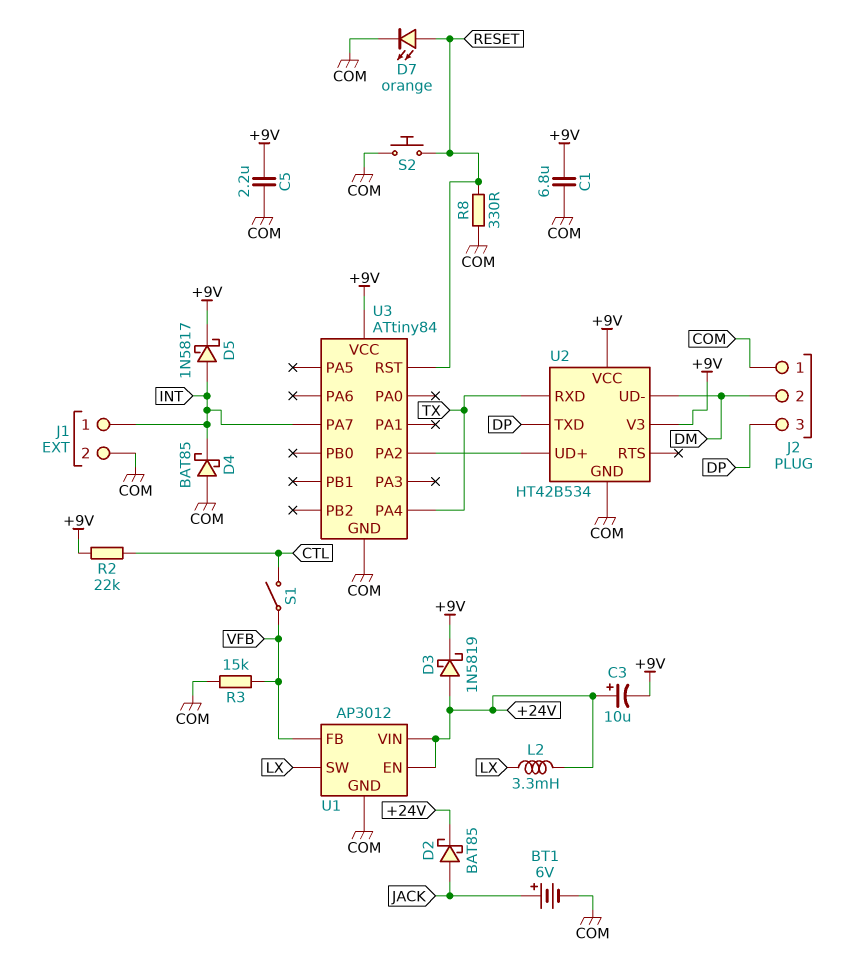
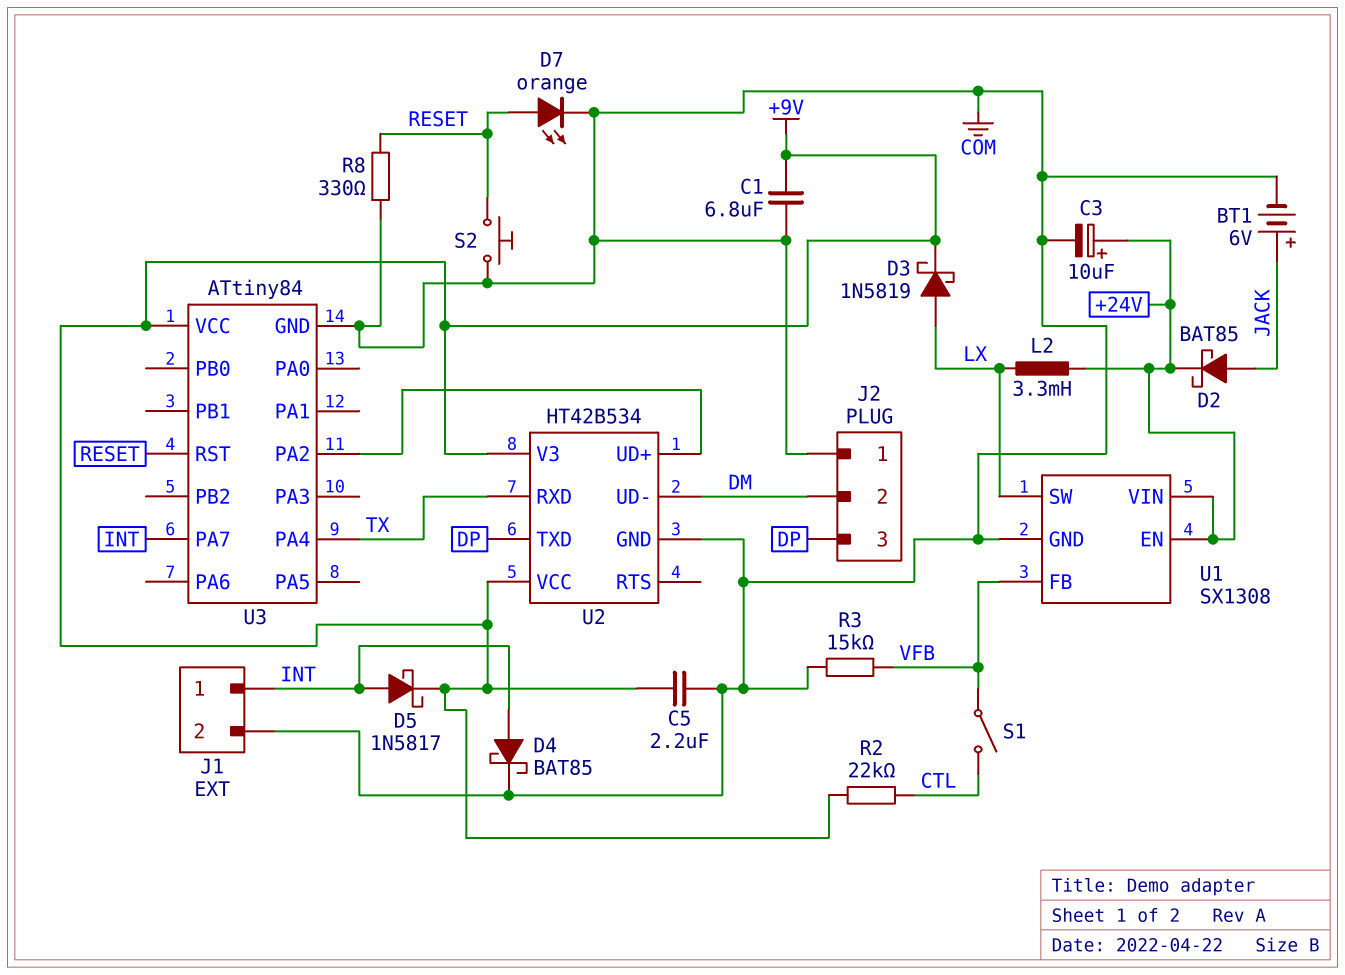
C3: 10uF (plus +24V, minus +9V) -> 10uF (plus +24V, minus COM)
D3: schottky 1N5819 (A +24V, K +9V) -> schottky 1N5819 (A LX, K +9V)
D4: schottky BAT85 (A COM, K INT) -> schottky BAT85 (A INT, K COM)
U1: AP3012 -> SX1308

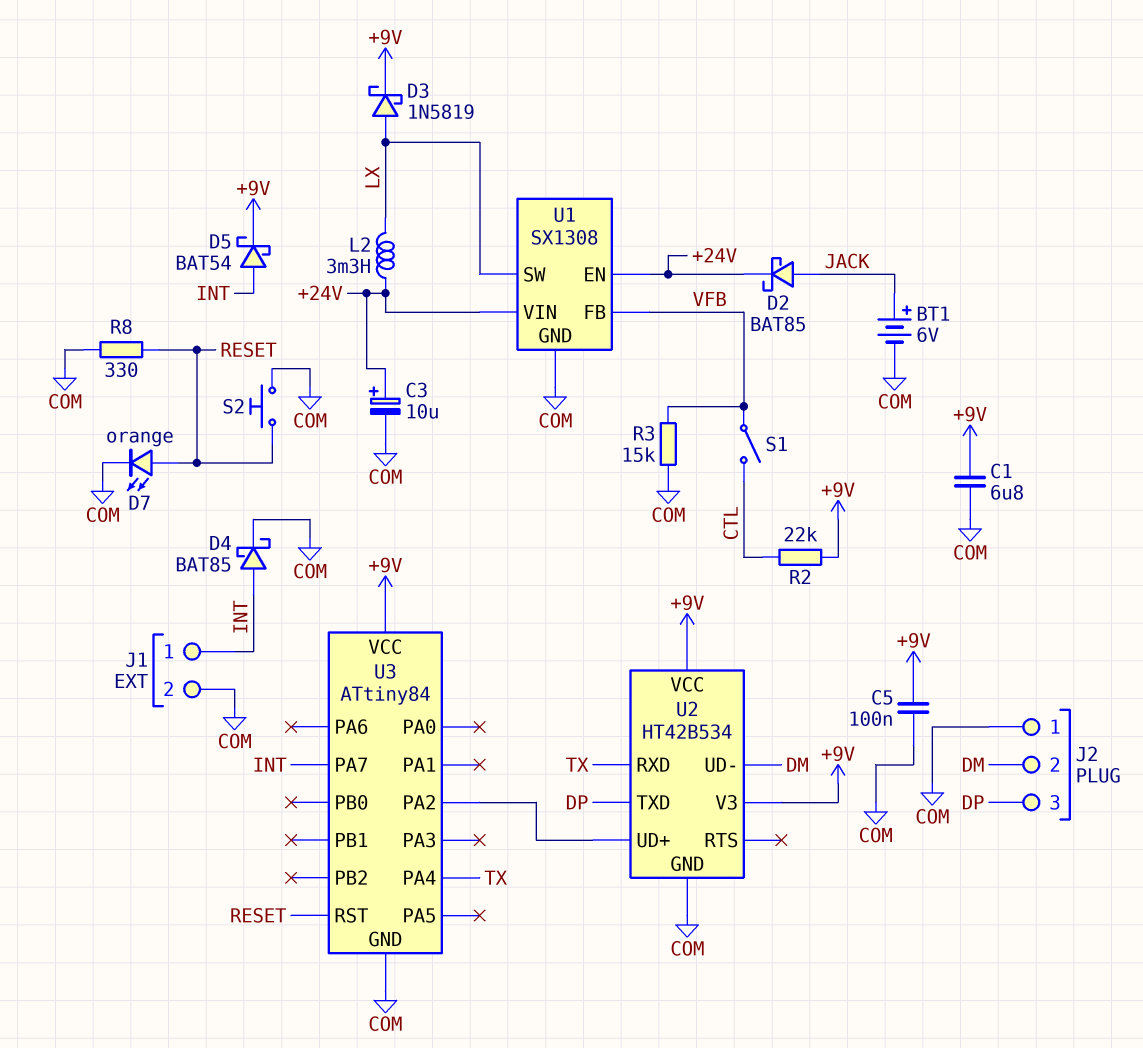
C5: 2.2uF (+9V, COM) -> 100nF (+9V, COM)
D5: schottky 1N5817 (A INT, K +9V) -> schottky BAT54 (A INT, K +9V)

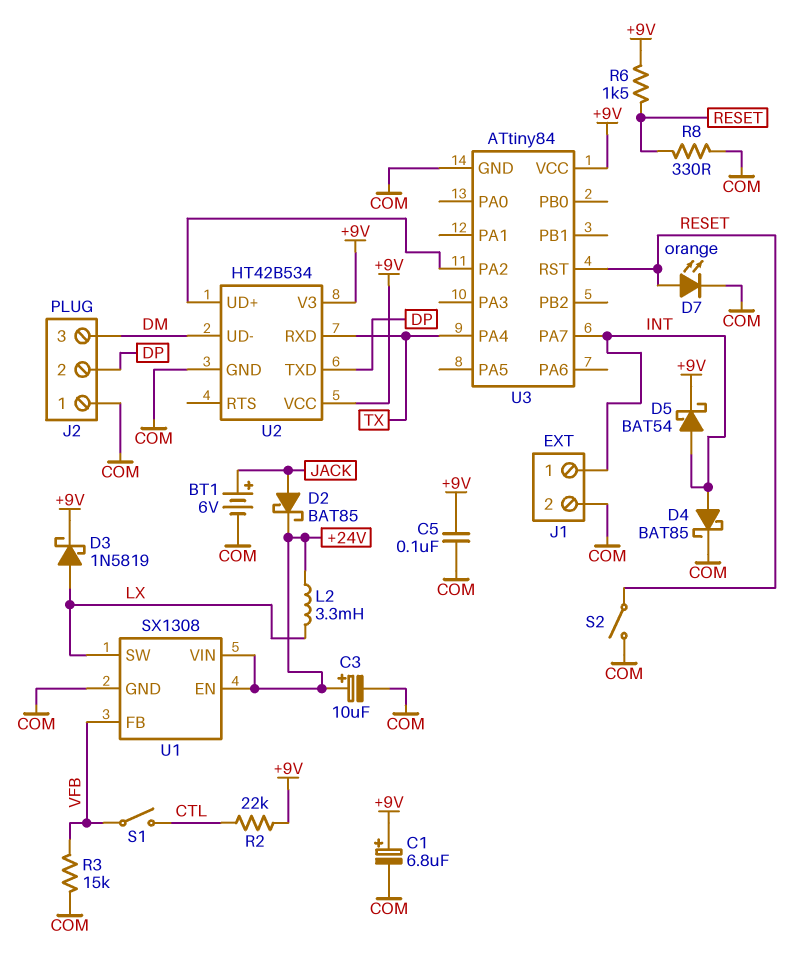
C1: 6.8uF (+9V, COM) -> 6.8uF (plus +9V, minus COM)
J2 pin 2: DM -> DP
J2 pin 3: DP -> DM
R6: none -> 1.5k (+9V, RESET)
S2: button (COM, RESET) -> switch (COM, RESET)

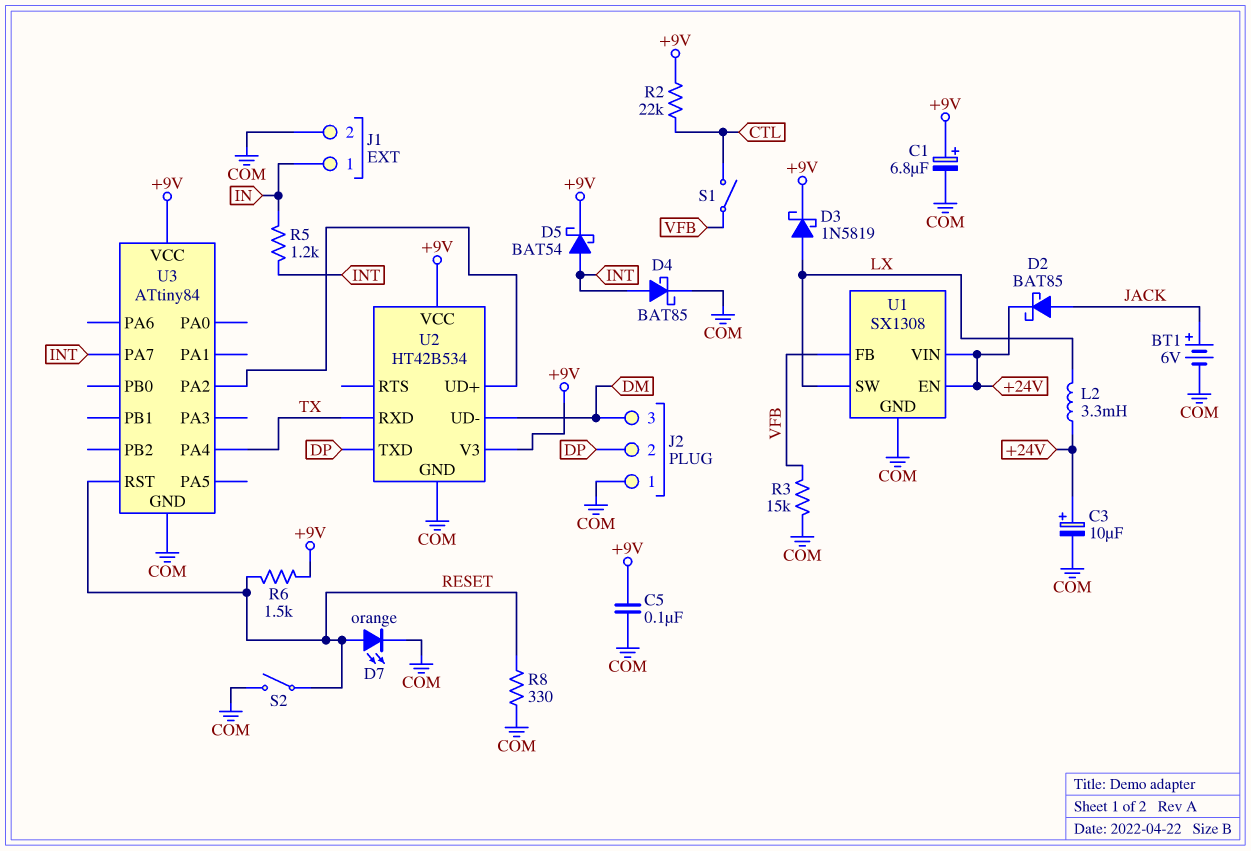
J1 pin 1: INT -> IN
R5: none -> 1.2k (IN, INT)

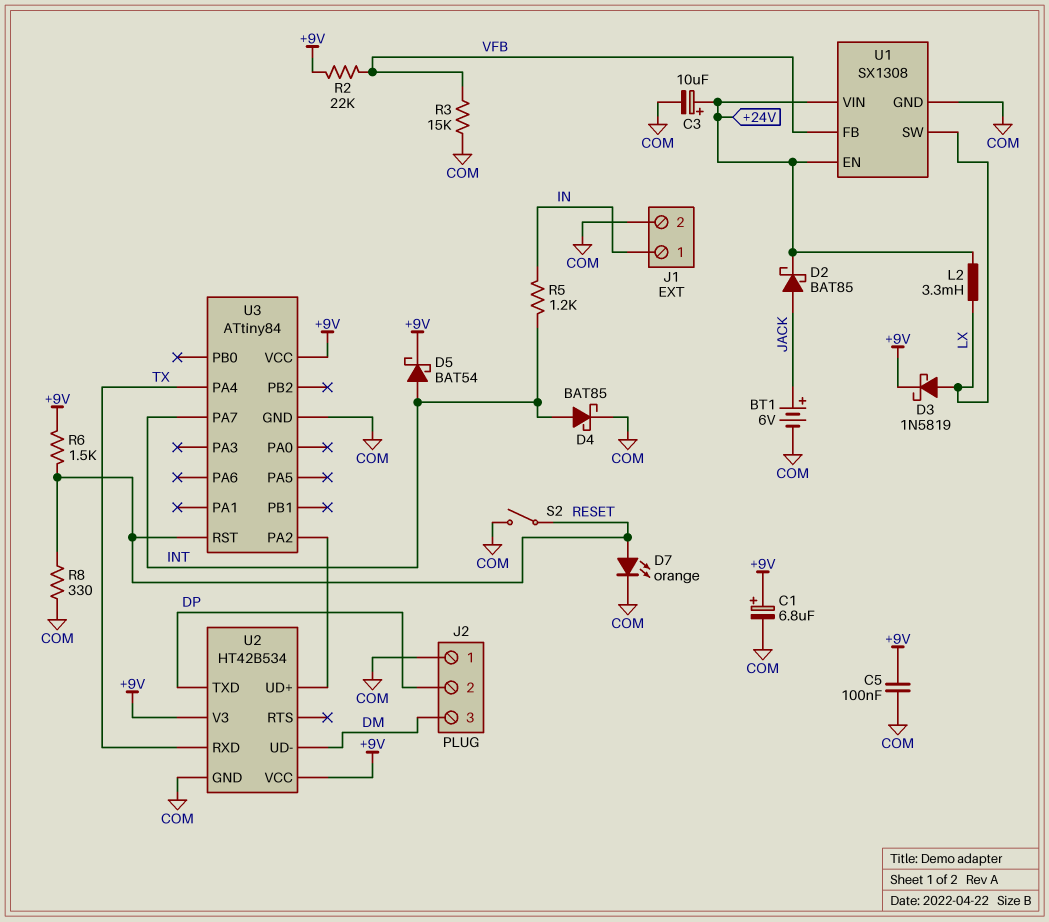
R2: 22k (+9V, CTL) -> 22k (+9V, VFB)
S1: switch (CTL, VFB) -> none

